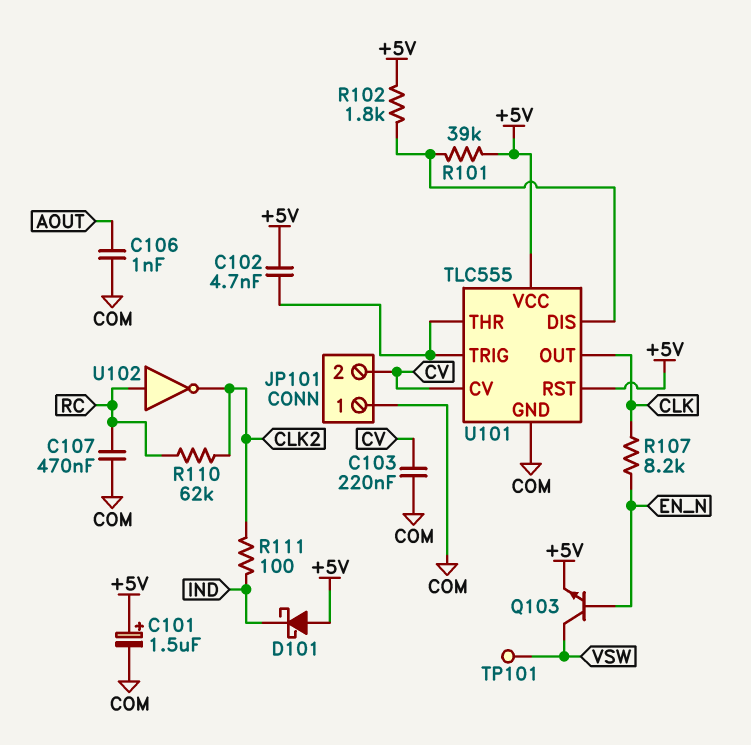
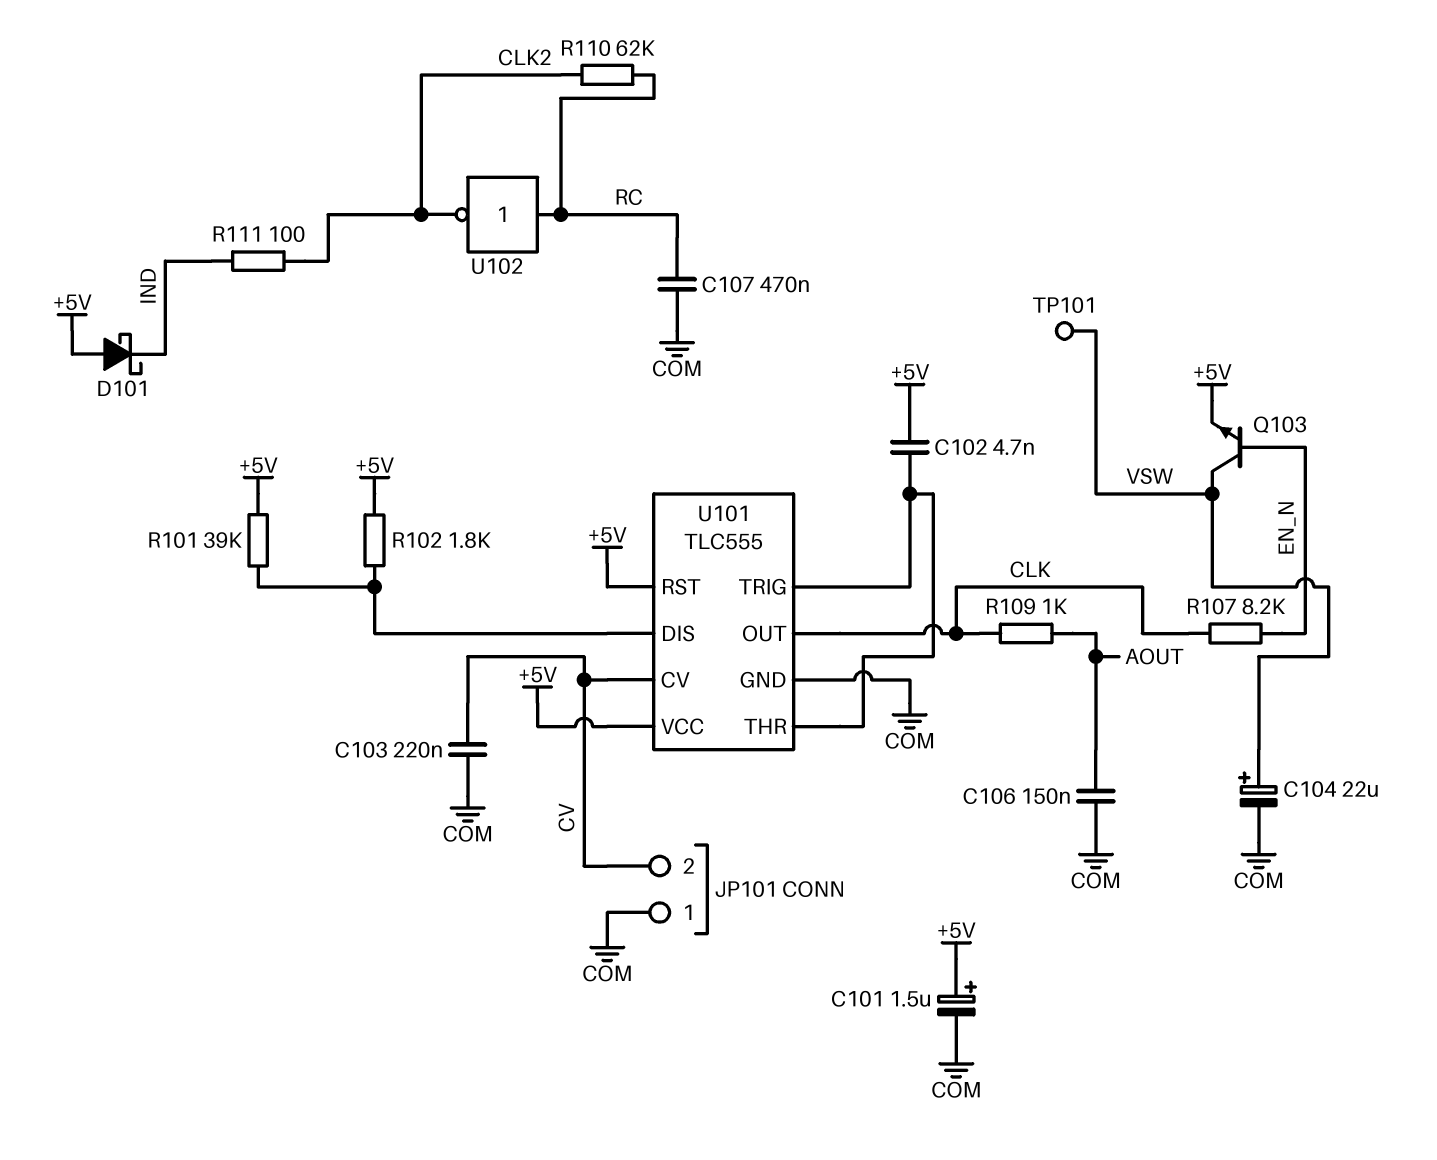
C104: none -> 22uF (plus VSW, minus COM)
C106: 1nF (AOUT, COM) -> 150nF (AOUT, COM)
R109: none -> 1k (AOUT, CLK)

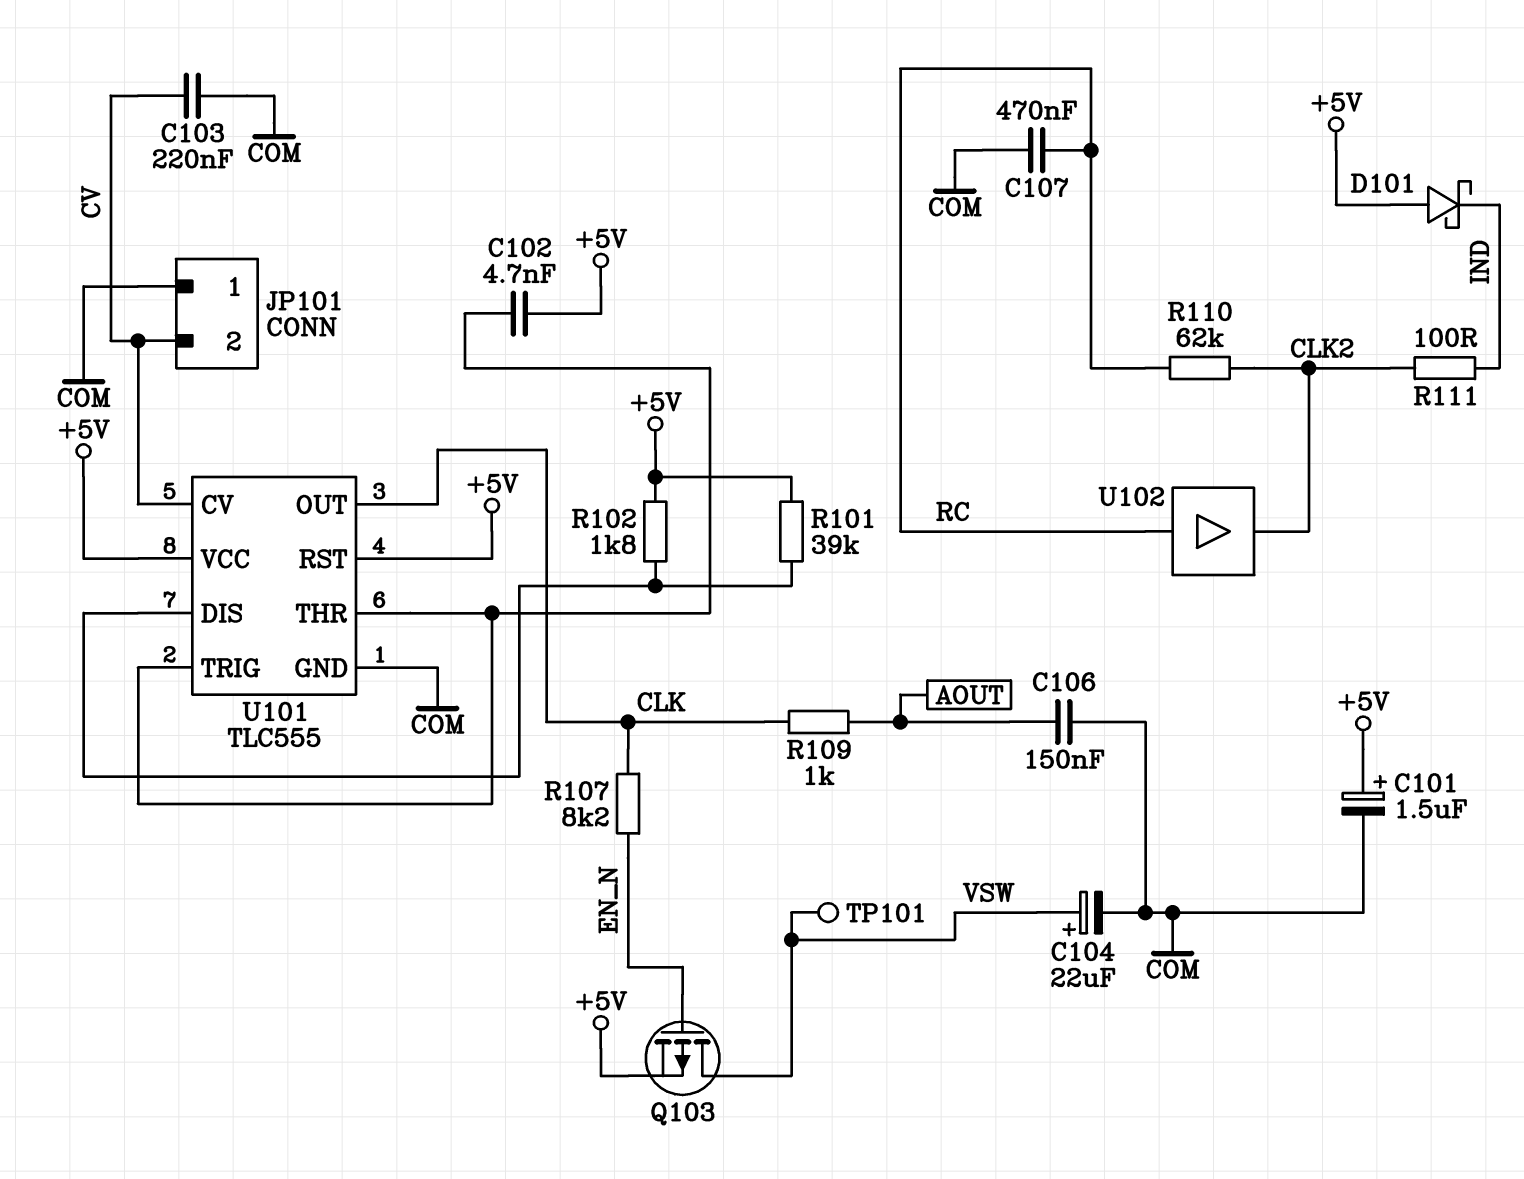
Q103: NPN (B EN_N, C VSW, E +5V) -> PMOS (G EN_N, D VSW, S +5V)
U102: NOT (in RC, out CLK2) -> buffer (in RC, out CLK2)

